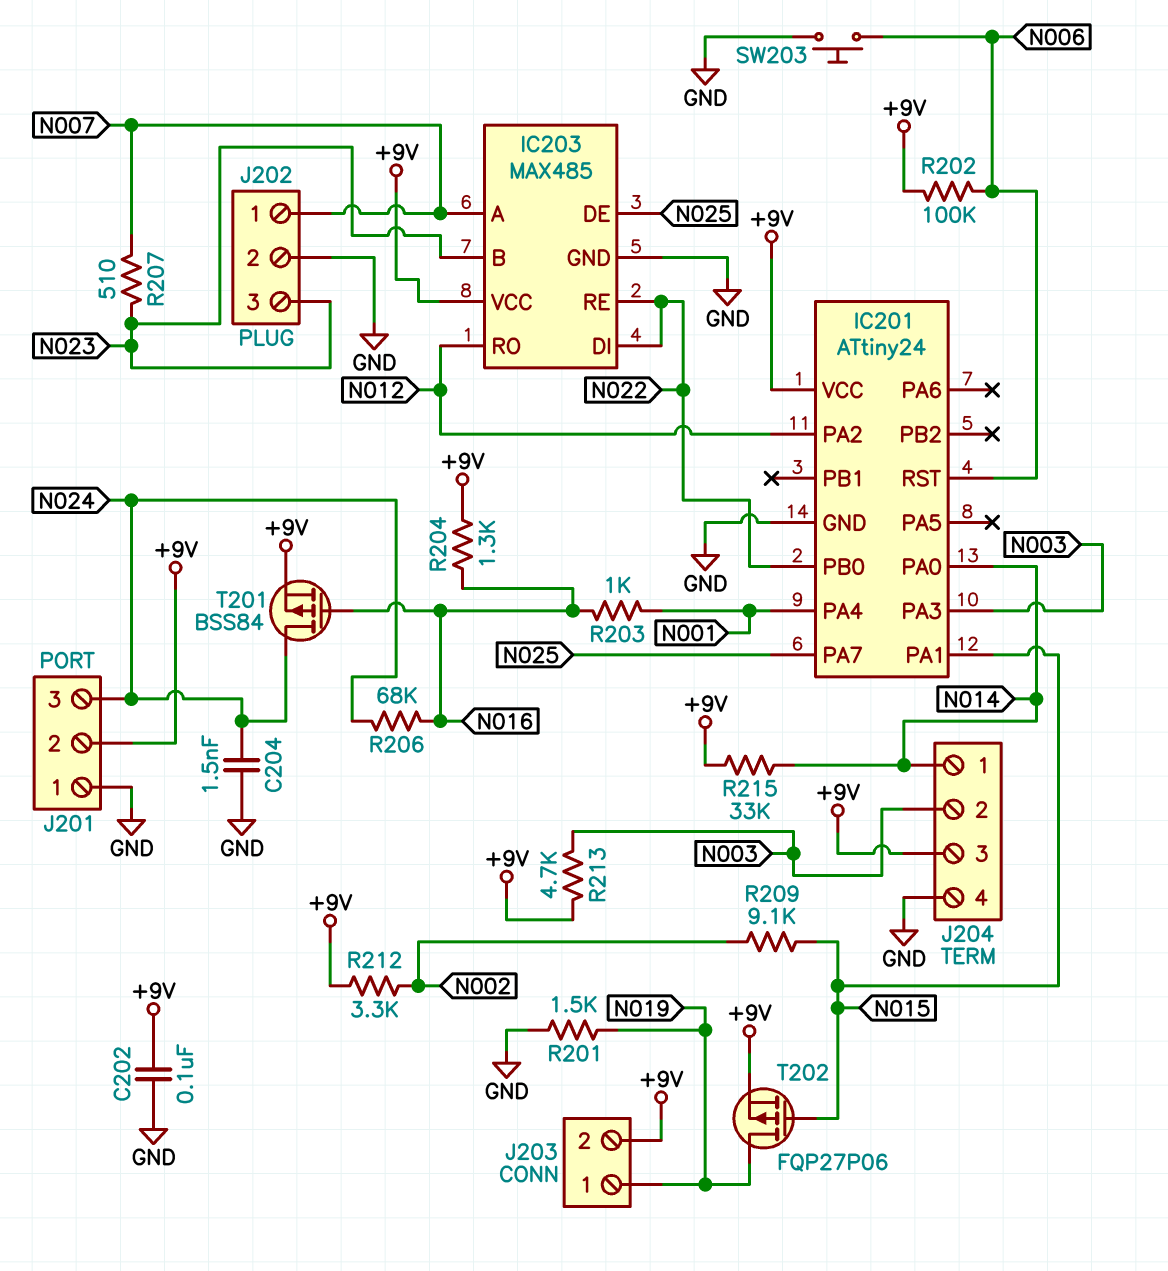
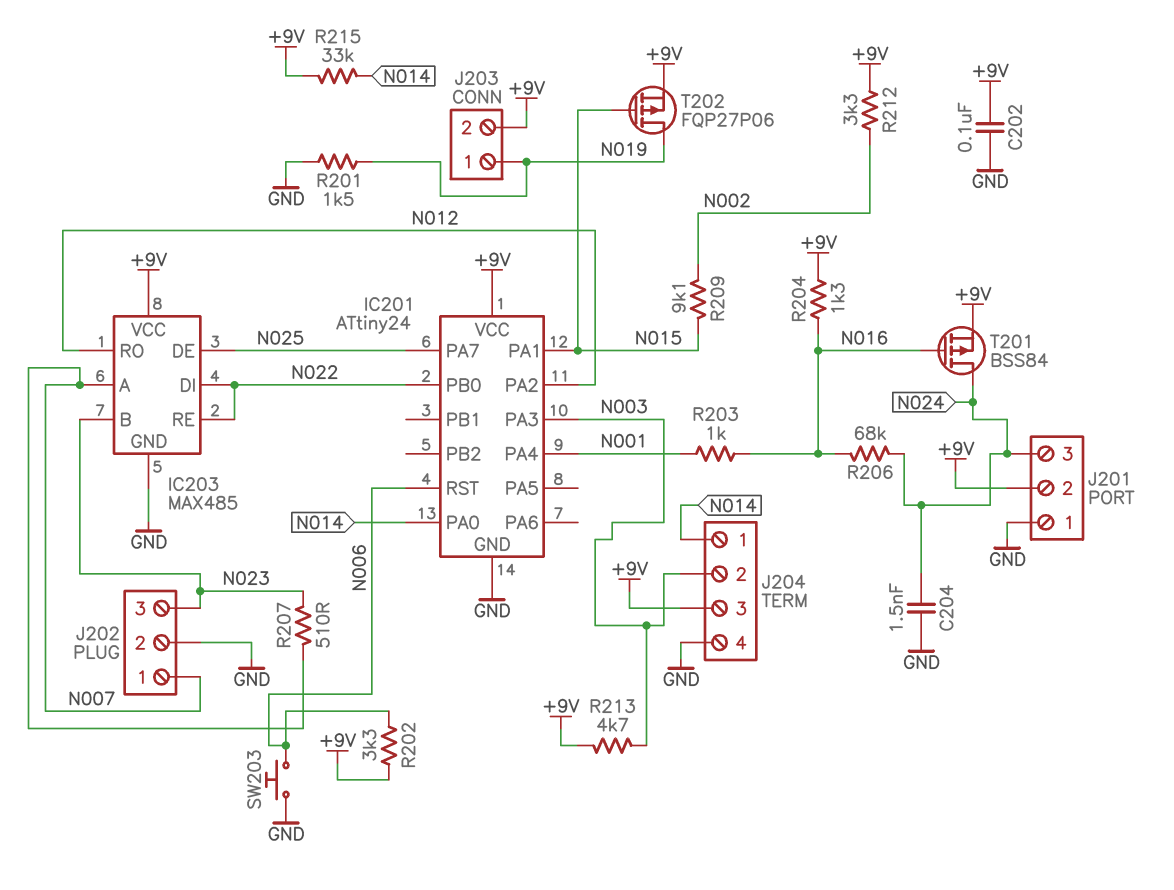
R202: 100k (+9V, N006) -> 3.3k (+9V, N006)

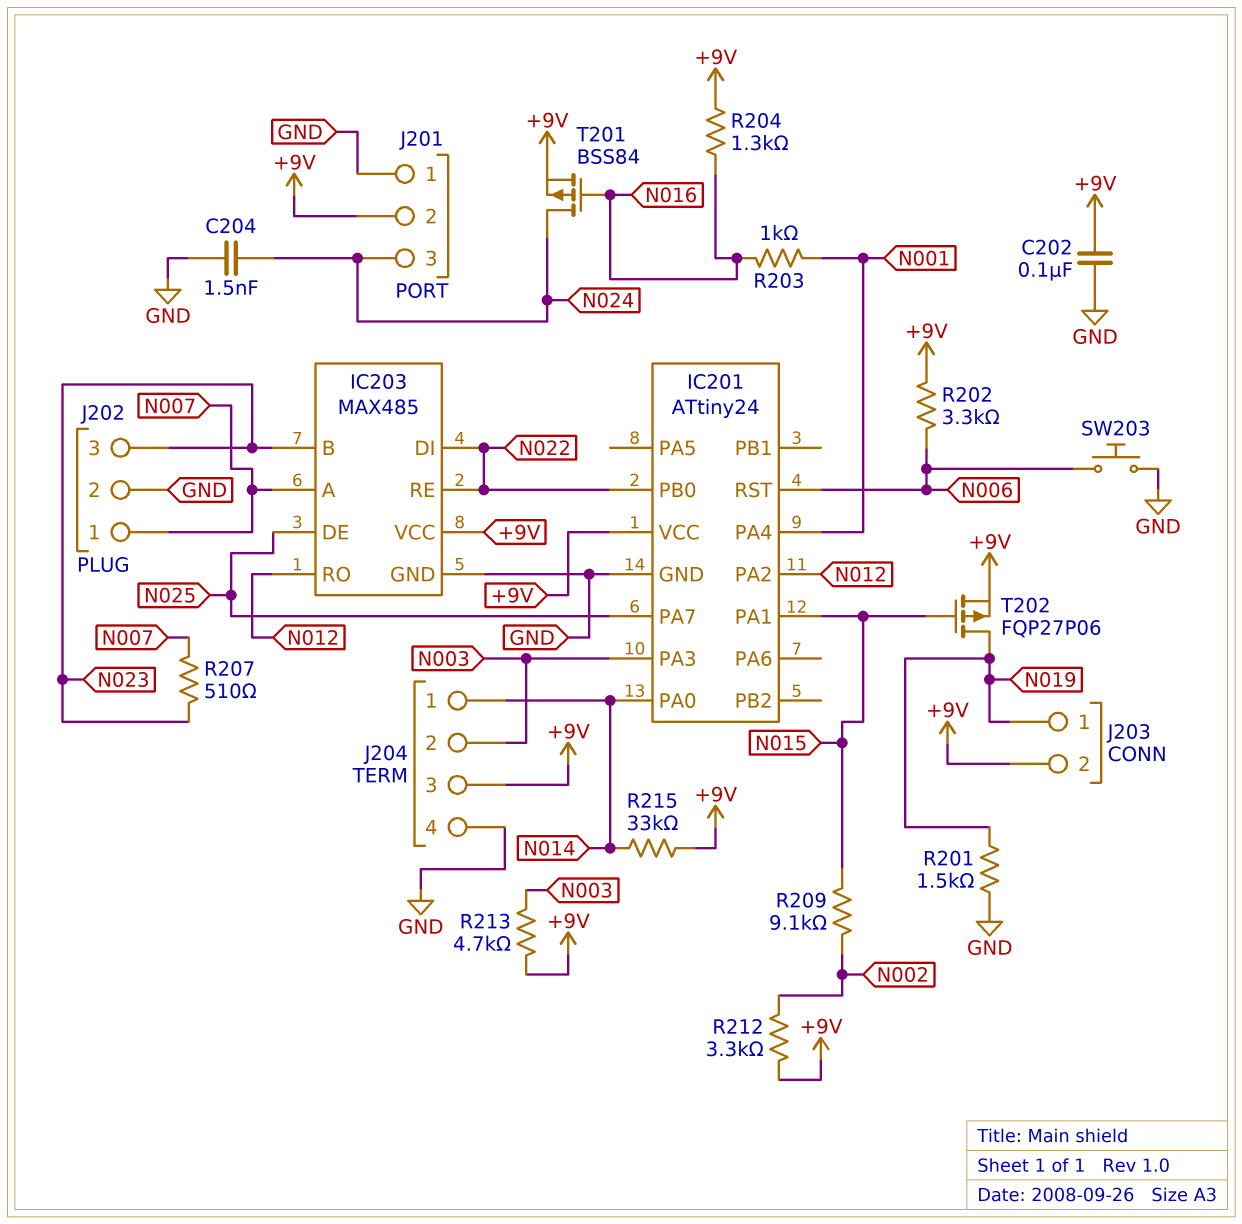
R206: 68k (N016, N024) -> none

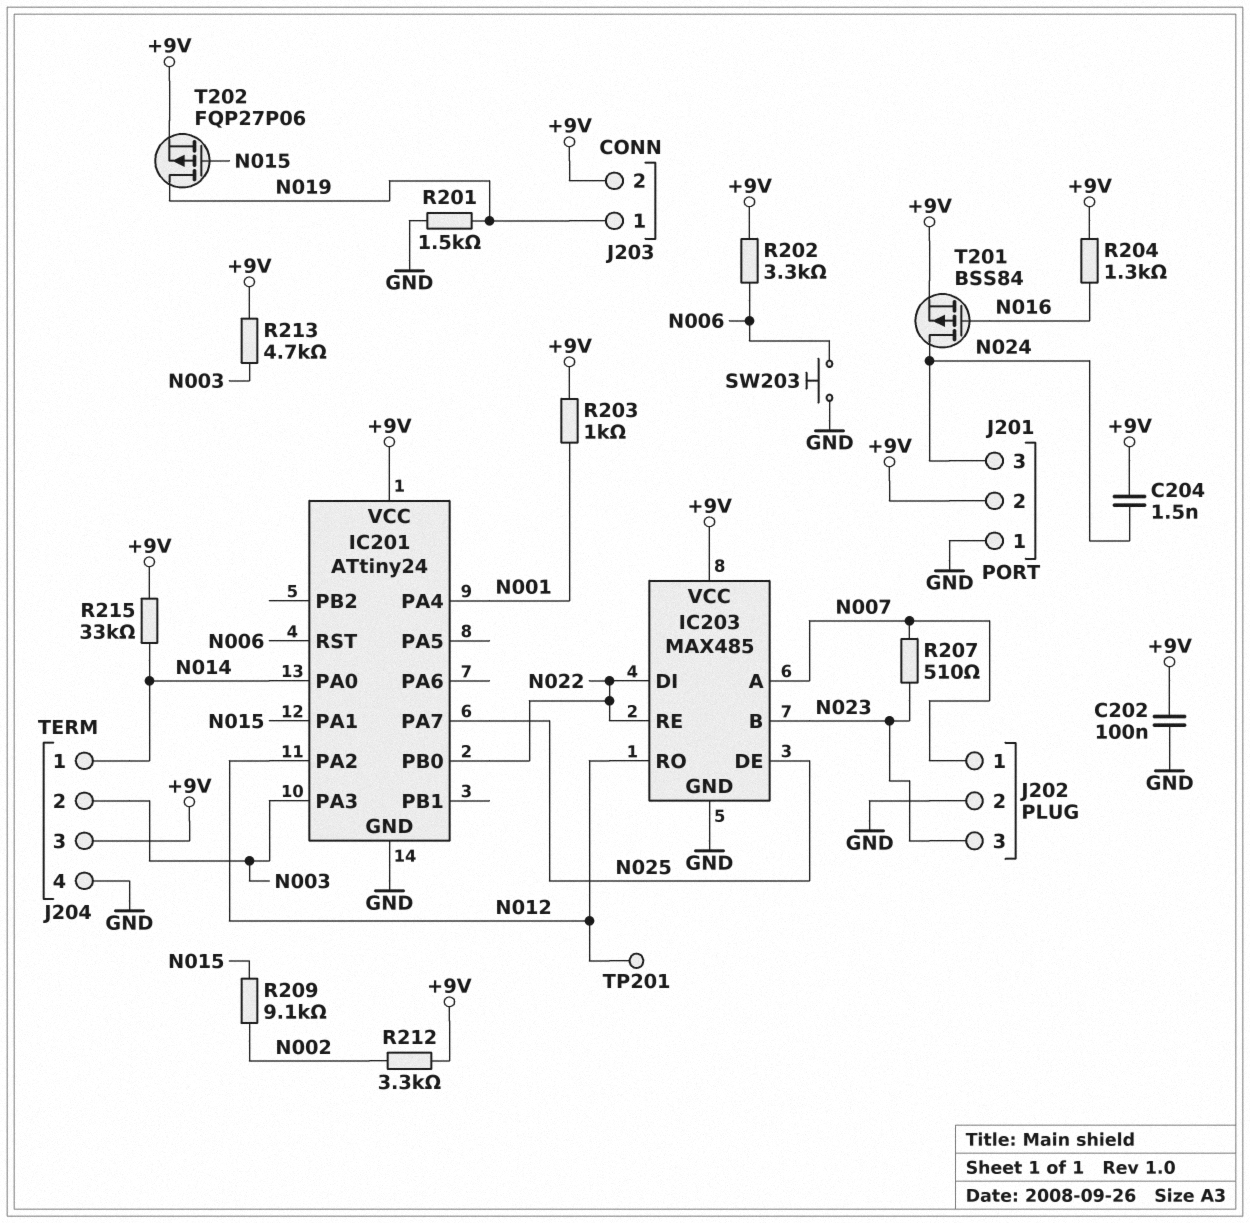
C204: 1.5nF (GND, N024) -> 1.5nF (+9V, N024)
R203: 1k (N001, N016) -> 1k (+9V, N001)
TP201: none -> test point (N012)

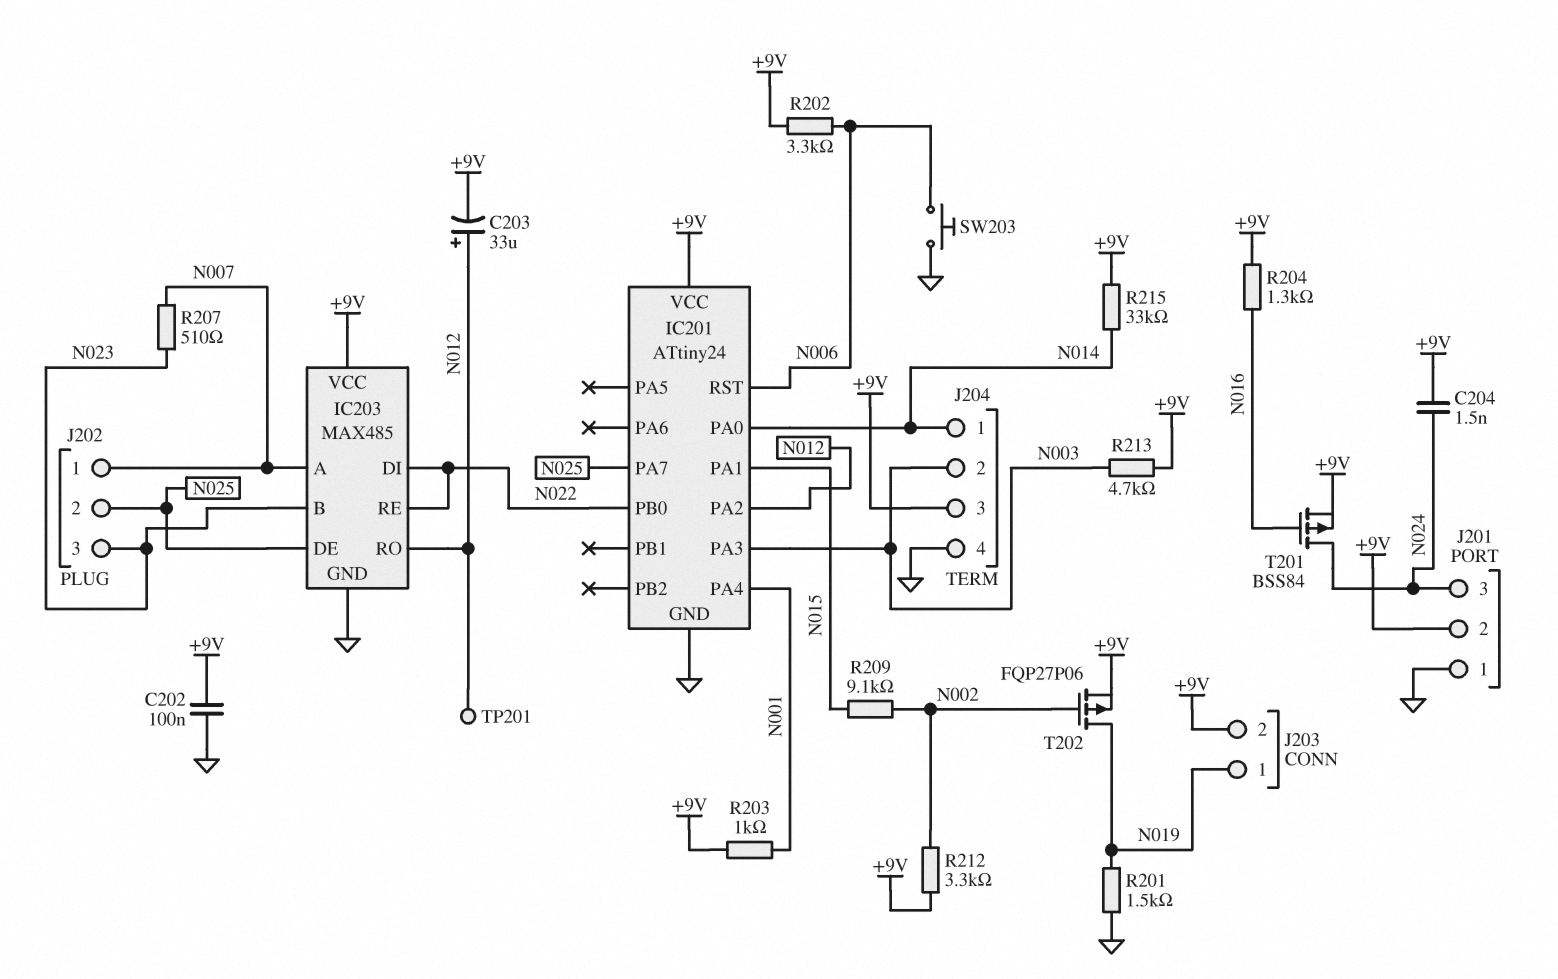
C203: none -> 33uF (plus N012, minus +9V)
J202 pin 2: GND -> N025
T202: PMOS FQP27P06 (G N015, D N019, S +9V) -> PMOS FQP27P06 (G N002, D N019, S +9V)

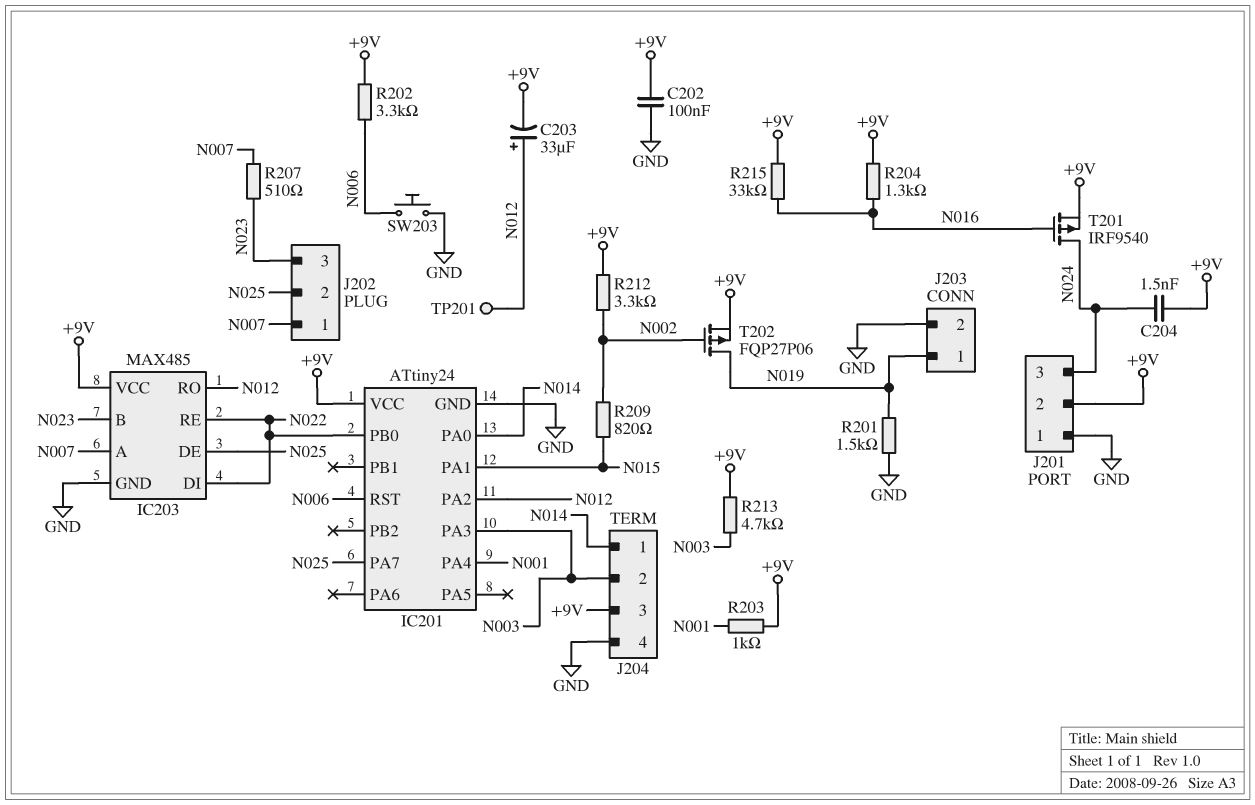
J203 pin 2: +9V -> GND
R209: 9.1k (N002, N015) -> 820 (N002, N015)
R215: 33k (+9V, N014) -> 33k (+9V, N016)
T201: PMOS BSS84 (G N016, D N024, S +9V) -> PMOS IRF9540 (G N016, D N024, S +9V)

